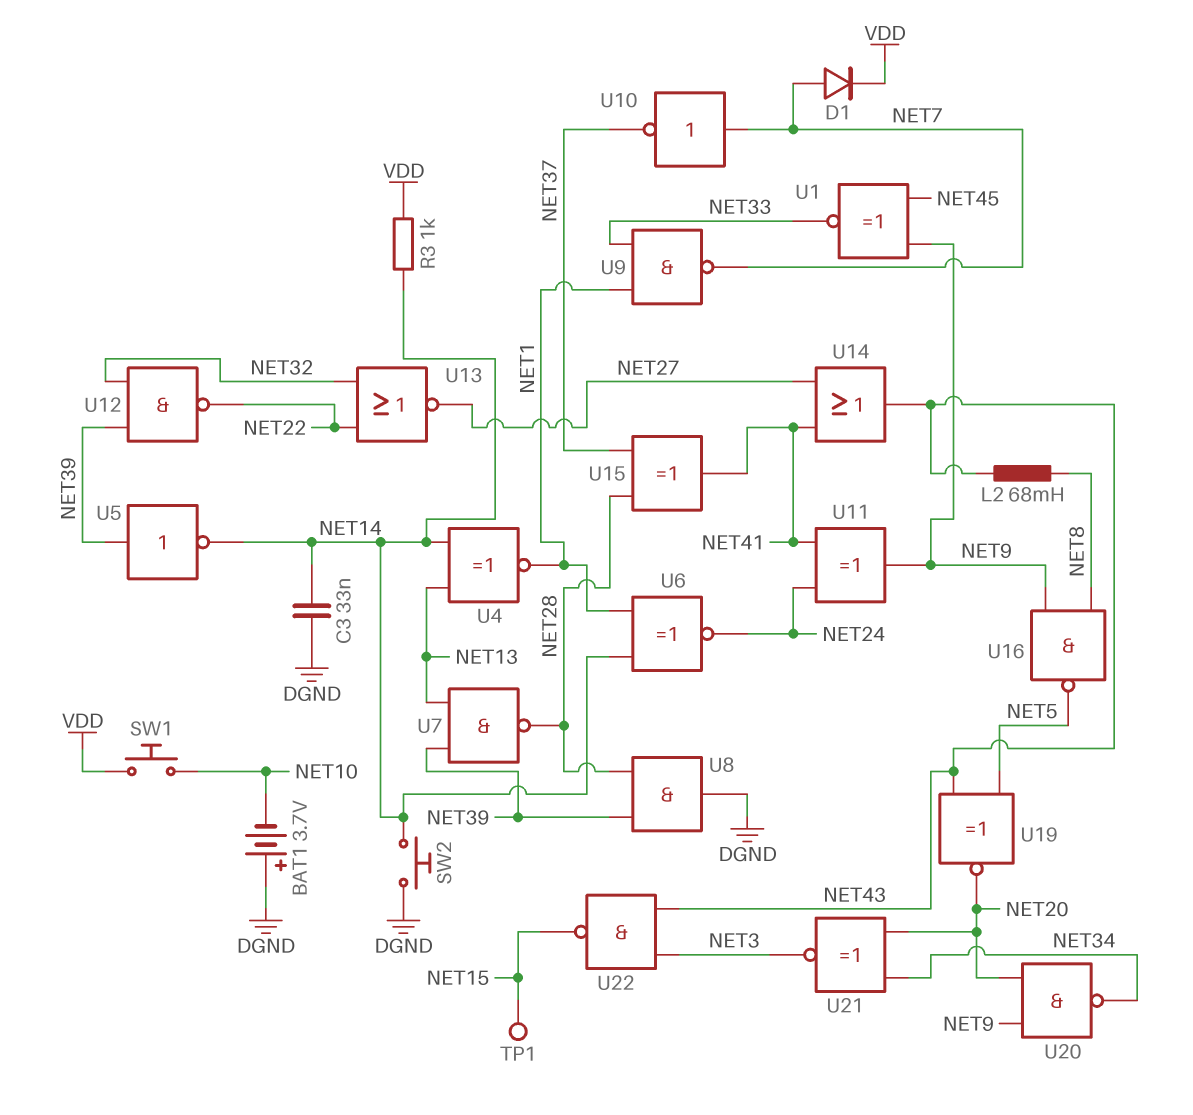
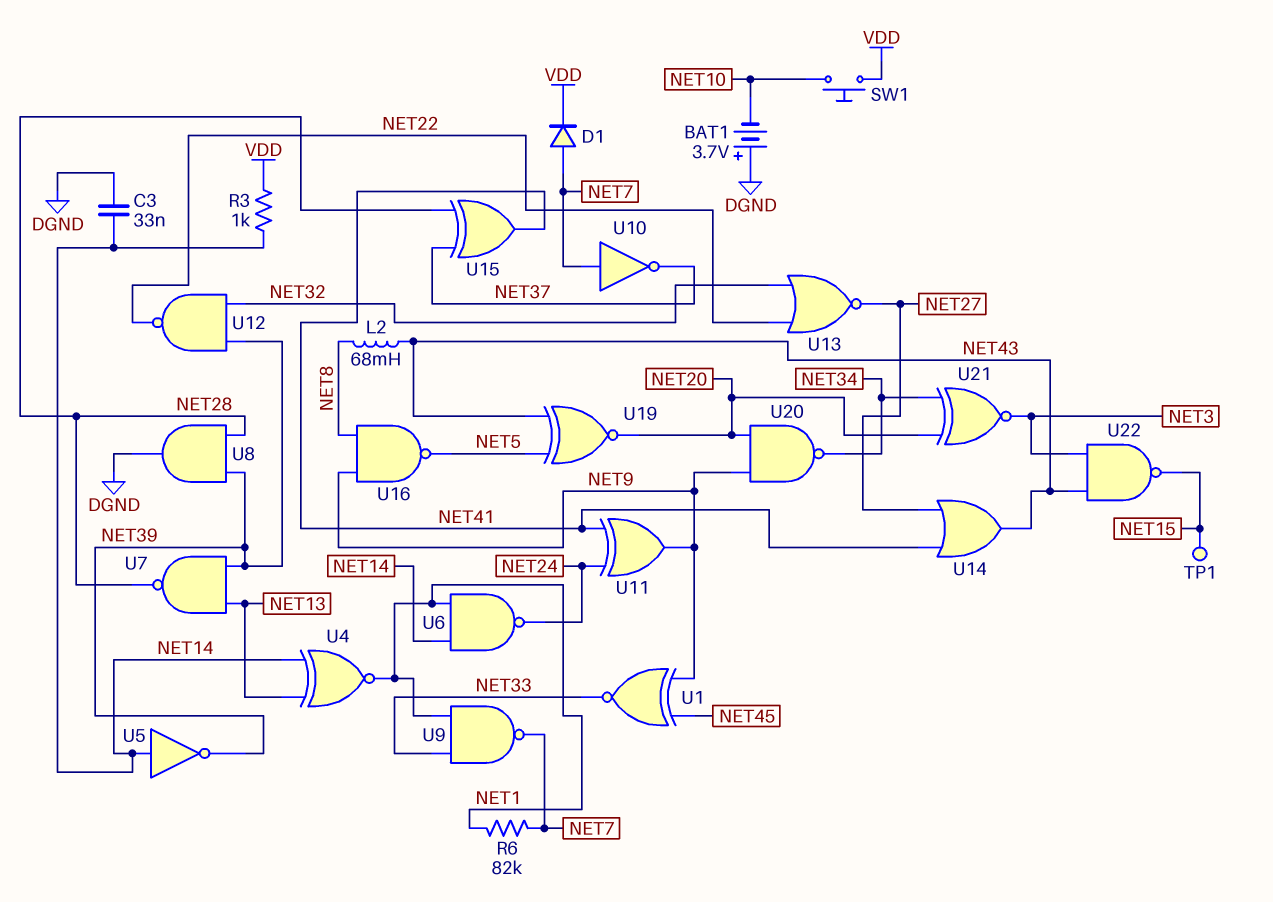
R6: none -> 82k (NET1, NET7)
SW2: button (DGND, NET14) -> none
U5: NOT (in NET39, out NET14) -> NOT (in NET14, out NET39)
U6: XNOR (in NET1, in NET14, out NET24) -> NAND (in NET1, in NET14, out NET24)

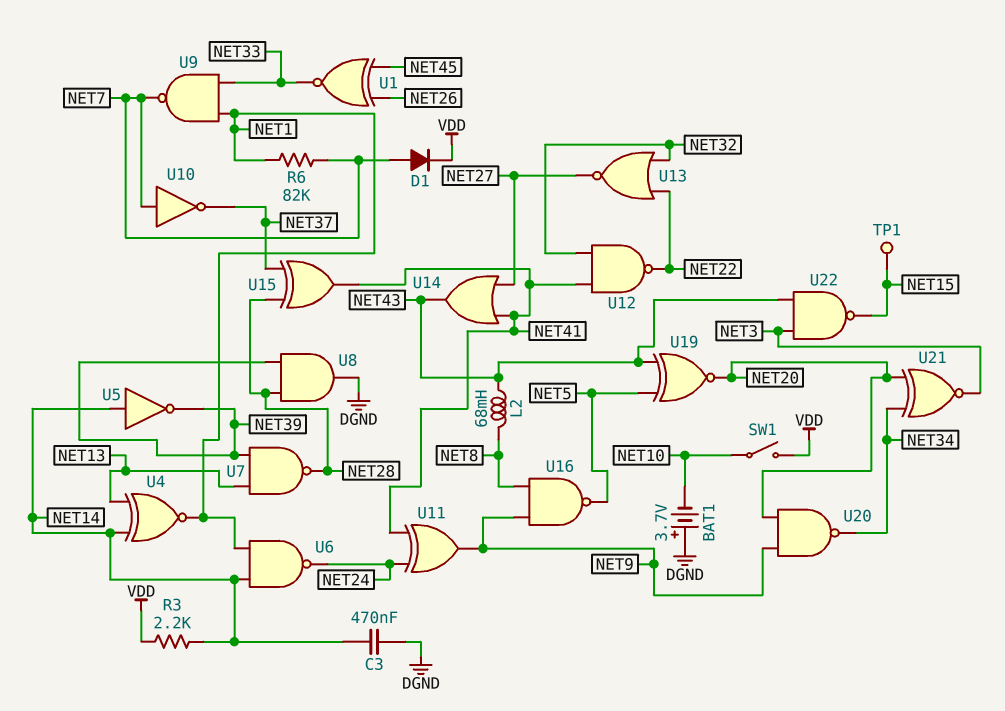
C3: 33nF (DGND, NET14) -> 470nF (DGND, NET14)
R3: 1k (NET14, VDD) -> 2.2k (NET14, VDD)
SW1: button (NET10, VDD) -> switch (NET10, VDD)
U1: XNOR (in NET9, in NET45, out NET33) -> XNOR (in NET26, in NET45, out NET33)
U12: NAND (in NET32, in NET39, out NET22) -> NAND (in NET32, in NET41, out NET22)

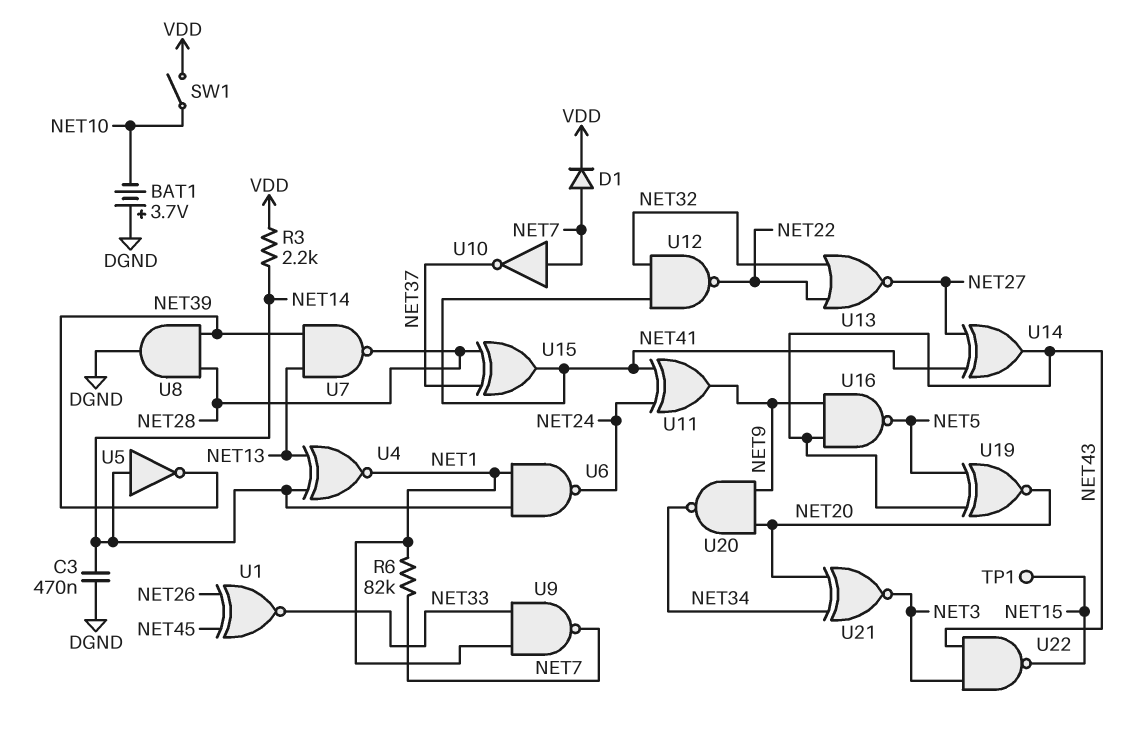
L2: 68mH (NET8, NET43) -> none
U14: OR (in NET27, in NET41, out NET43) -> XOR (in NET27, in NET41, out NET43)
U16: NAND (in NET8, in NET9, out NET5) -> NAND (in NET9, in NET43, out NET5)

